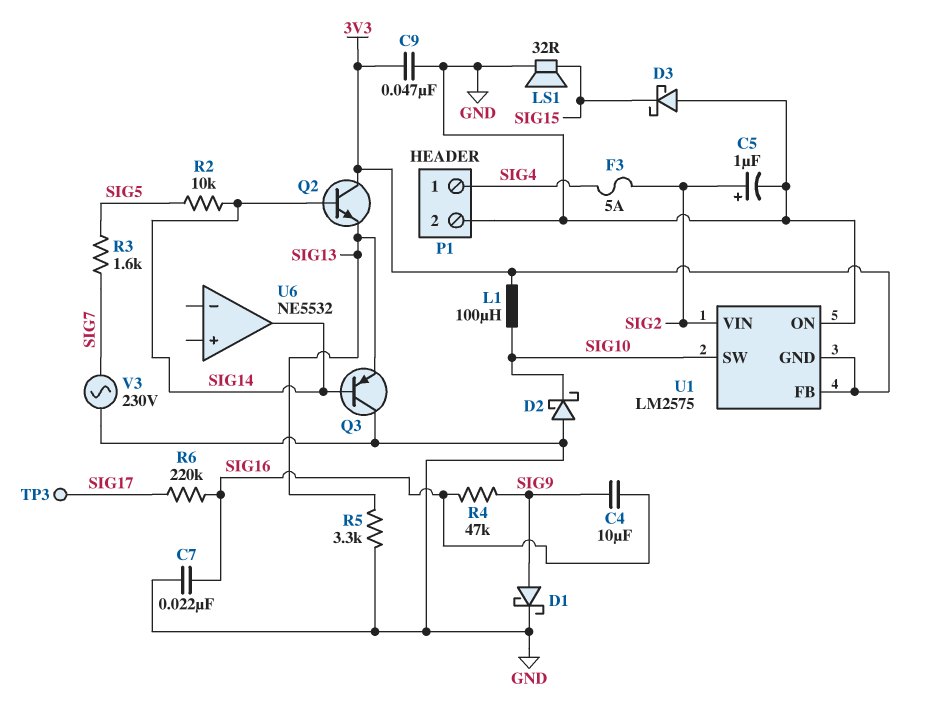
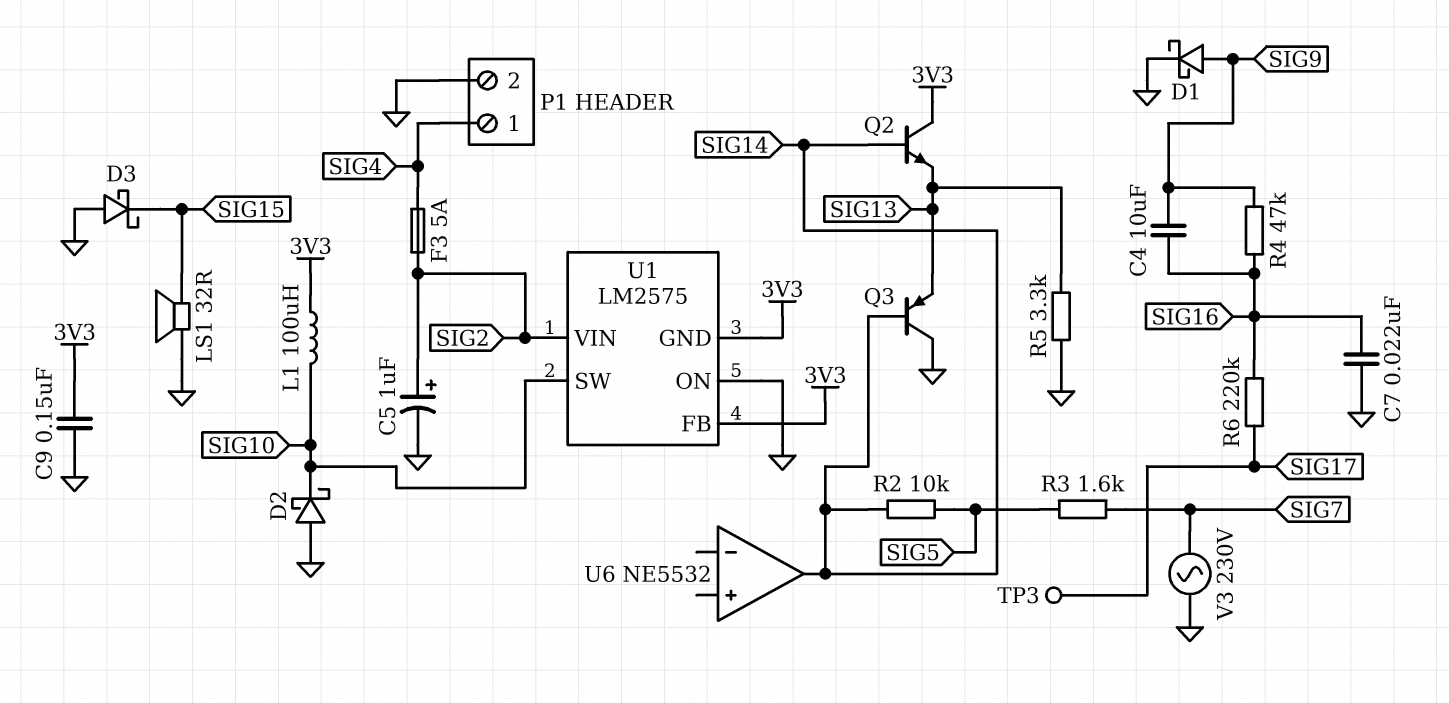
C9: 47nF (3V3, GND) -> 150nF (3V3, GND)

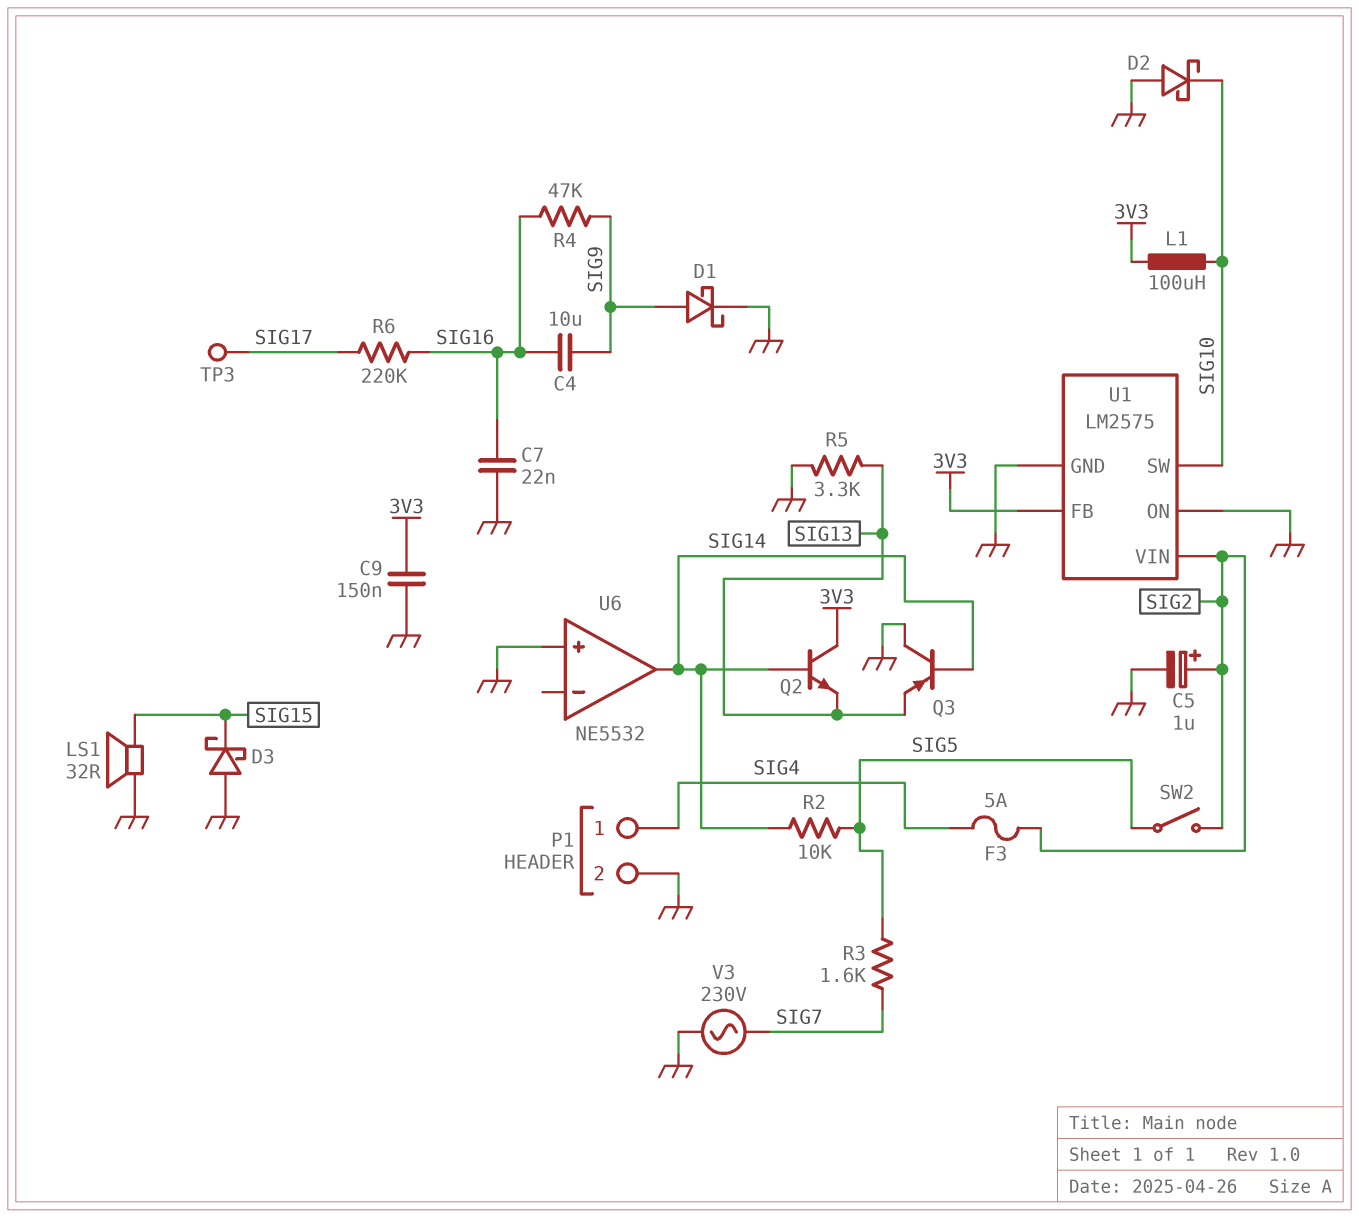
SW2: none -> switch (SIG2, SIG5)
U1 pin GND: 3V3 -> GND
U6 pin in+: none -> GND

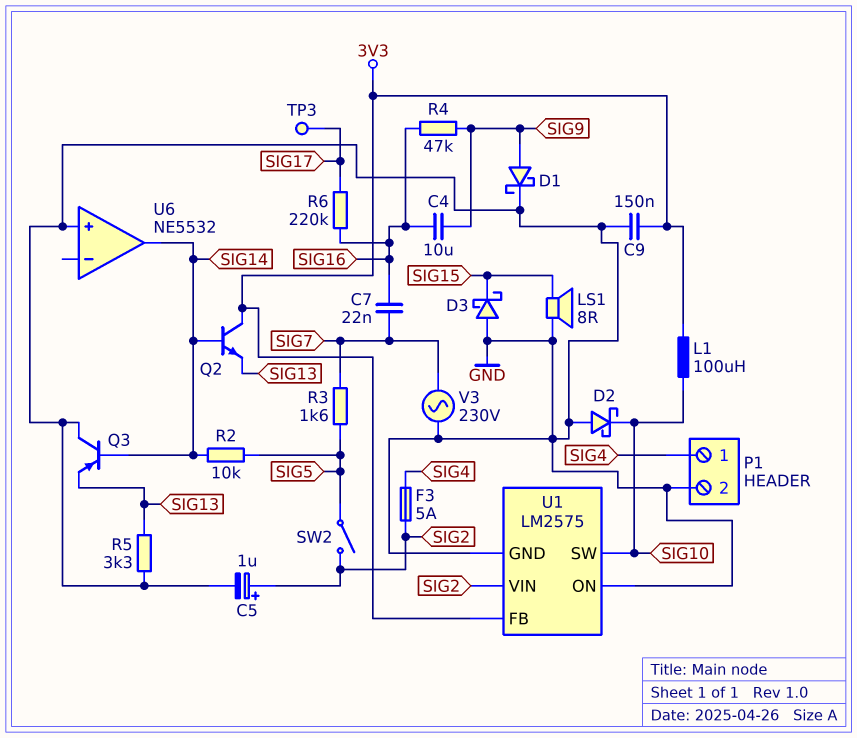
C7: 22nF (GND, SIG16) -> 22nF (SIG7, SIG16)
LS1: speaker 32R (GND, SIG15) -> speaker 8R (GND, SIG15)

